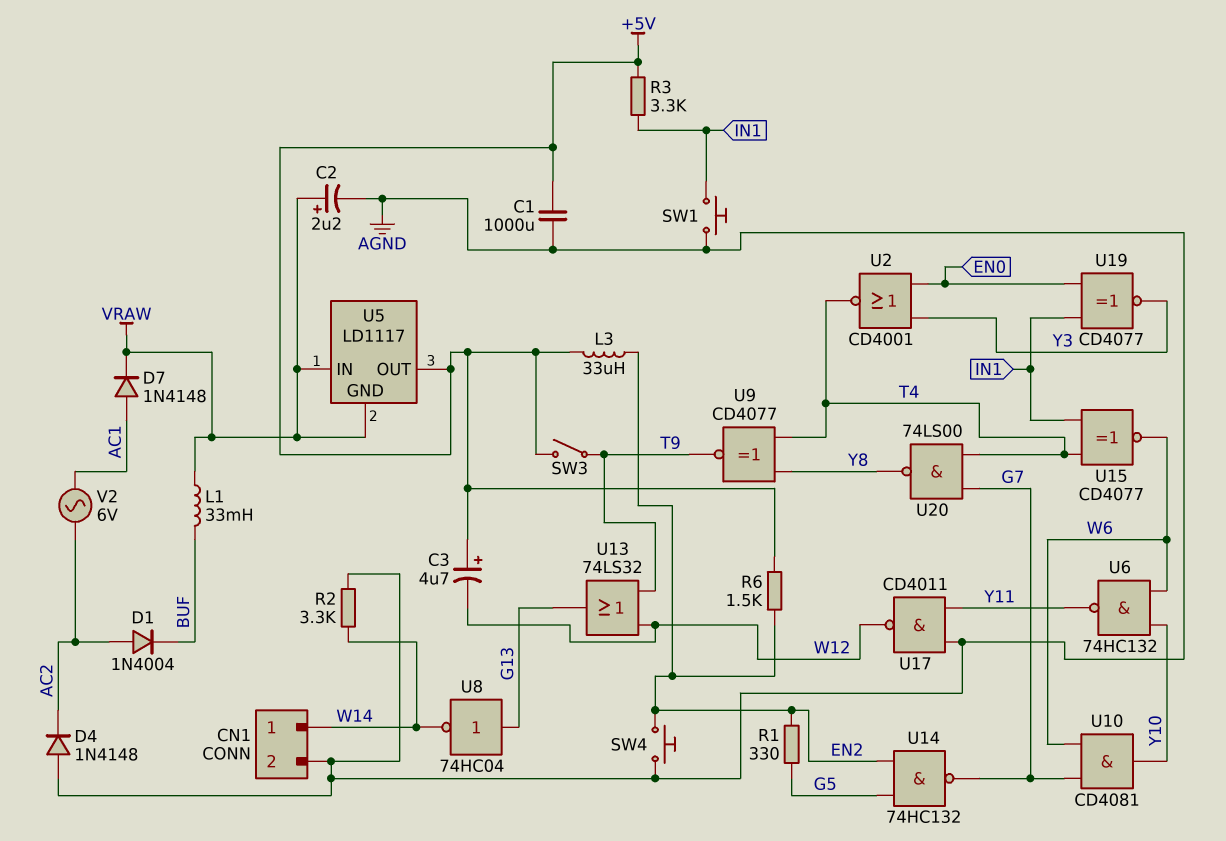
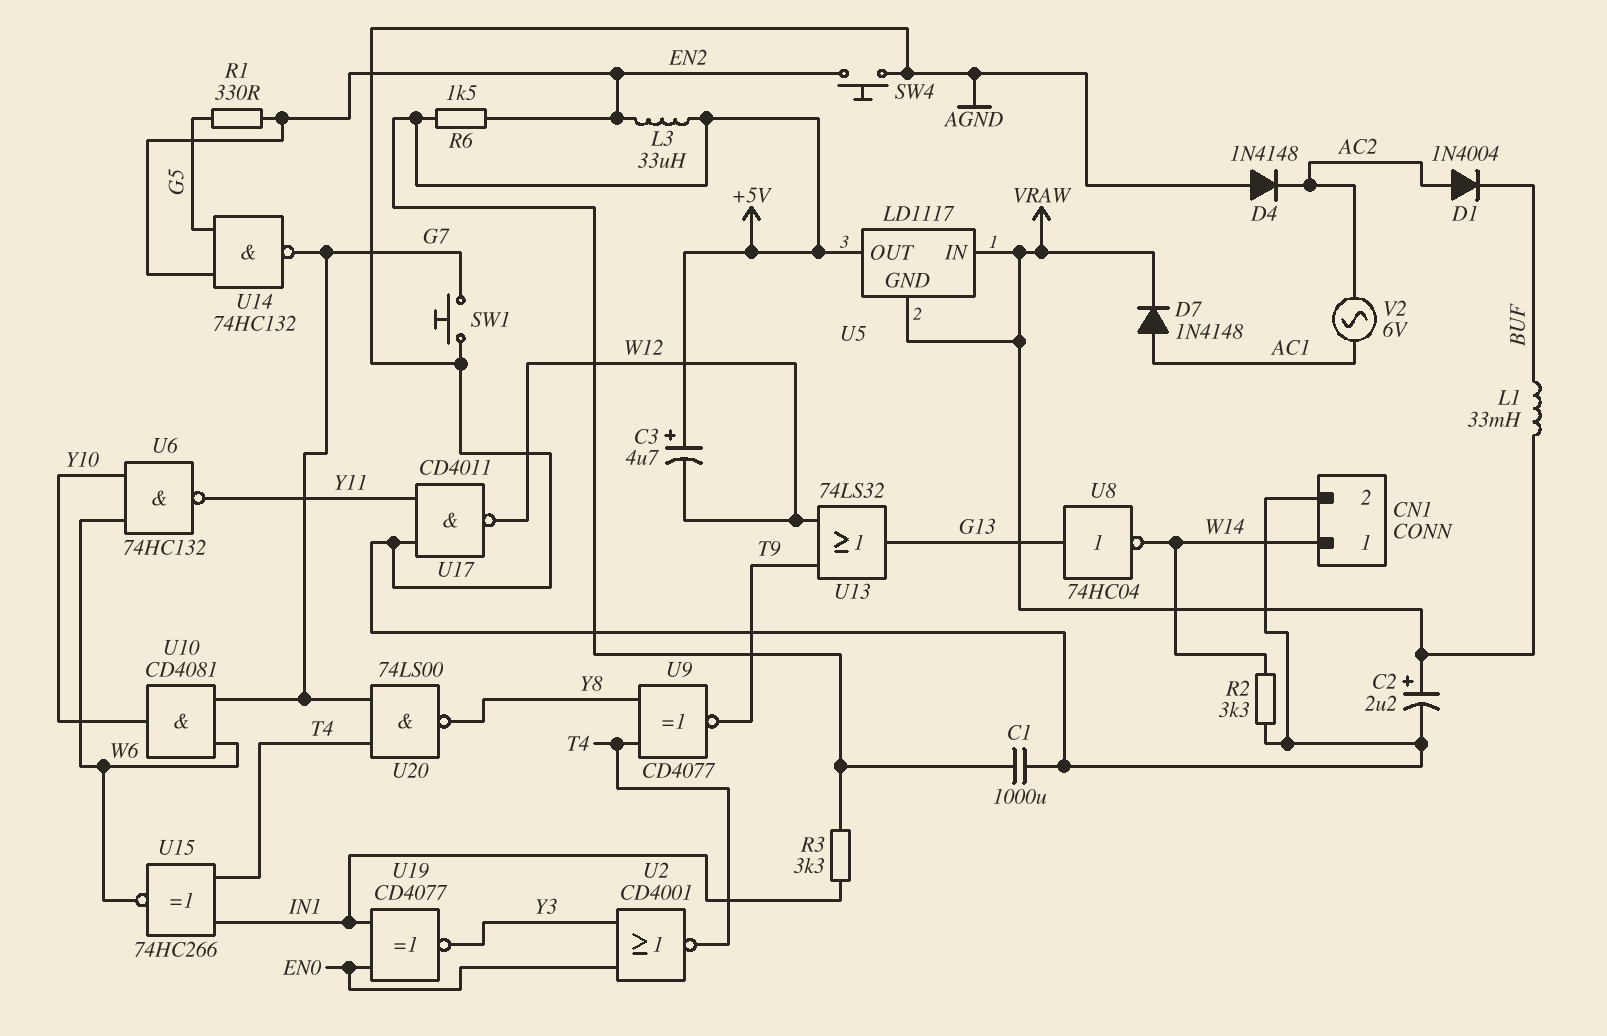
SW1: button (AGND, IN1) -> button (AGND, G7)
SW3: switch (+5V, T9) -> none
U15: XNOR CD4077 (in IN1, in T4, out W6) -> XNOR 74HC266 (in IN1, in T4, out W6)

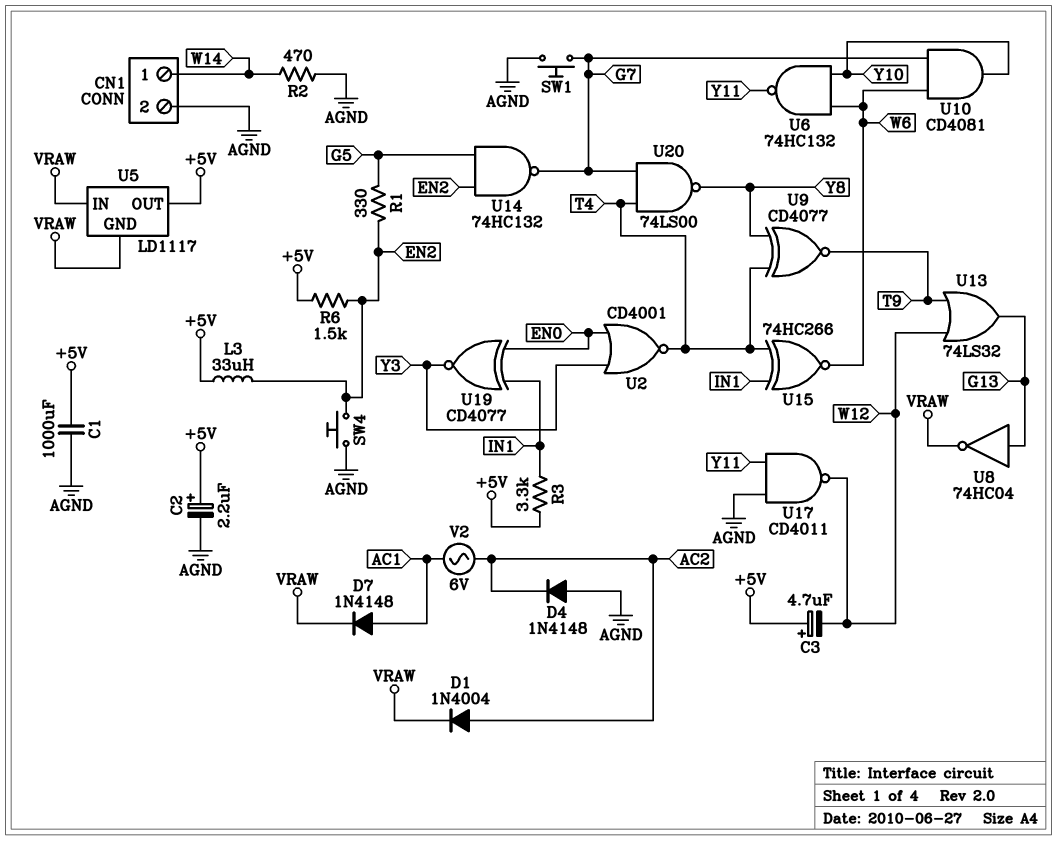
C2: 2.2uF (plus VRAW, minus AGND) -> 2.2uF (plus +5V, minus AGND)
D1: diode 1N4004 (A AC2, K BUF) -> diode 1N4004 (A AC2, K VRAW)
L1: 33mH (BUF, VRAW) -> none
R2: 3.3k (AGND, W14) -> 470 (AGND, W14)
U8: NOT 74HC04 (in G13, out W14) -> NOT 74HC04 (in G13, out VRAW)

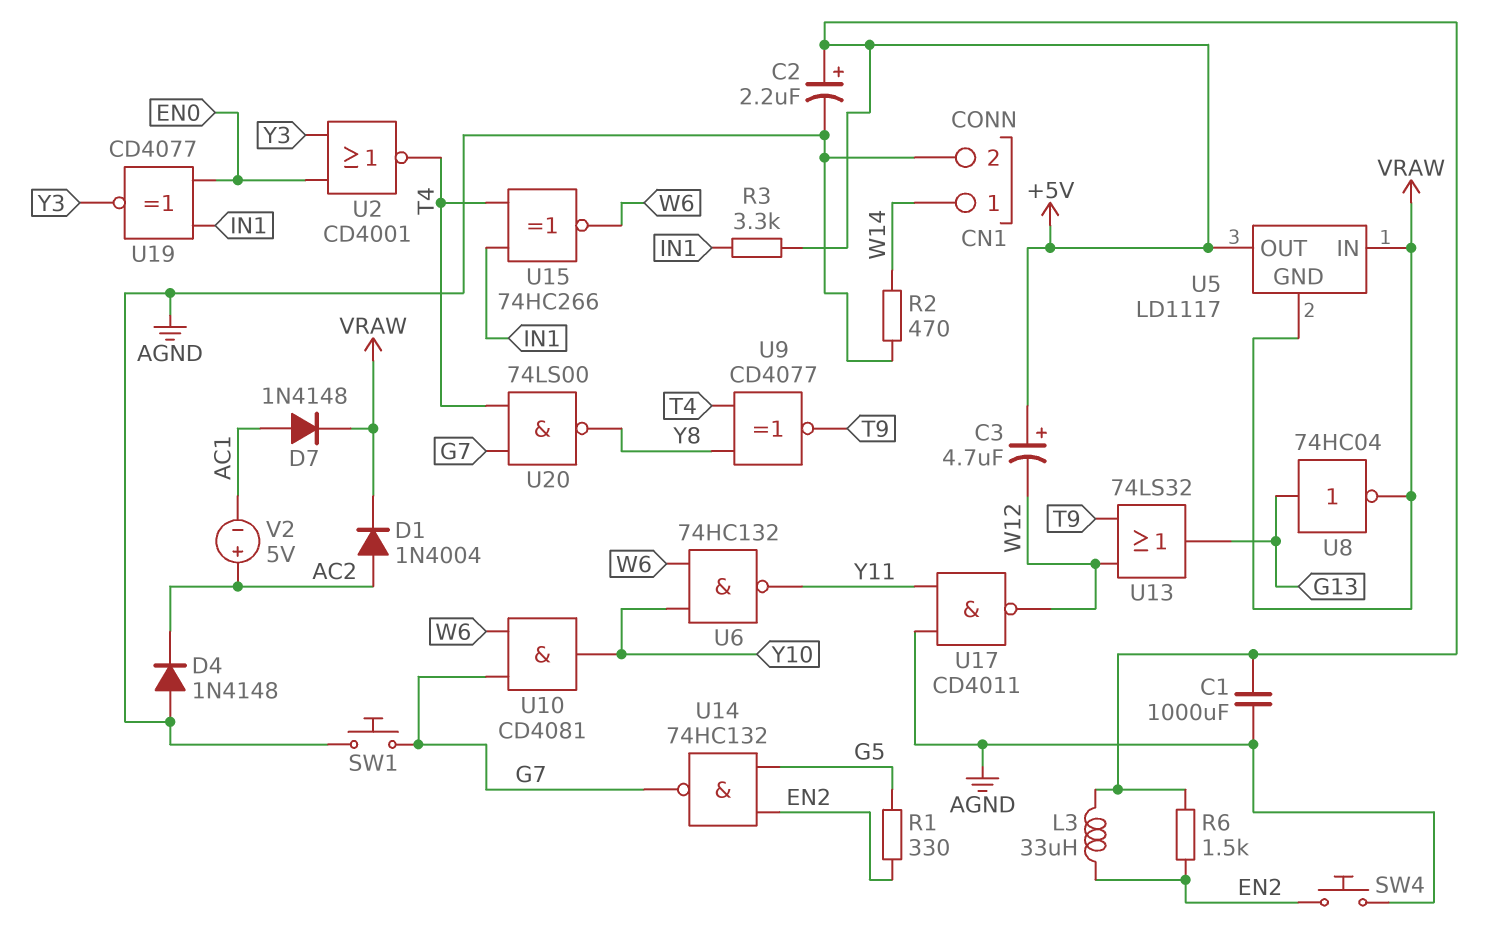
V2: AC 6V (AC1, AC2) -> 5V (plus AC2, minus AC1)

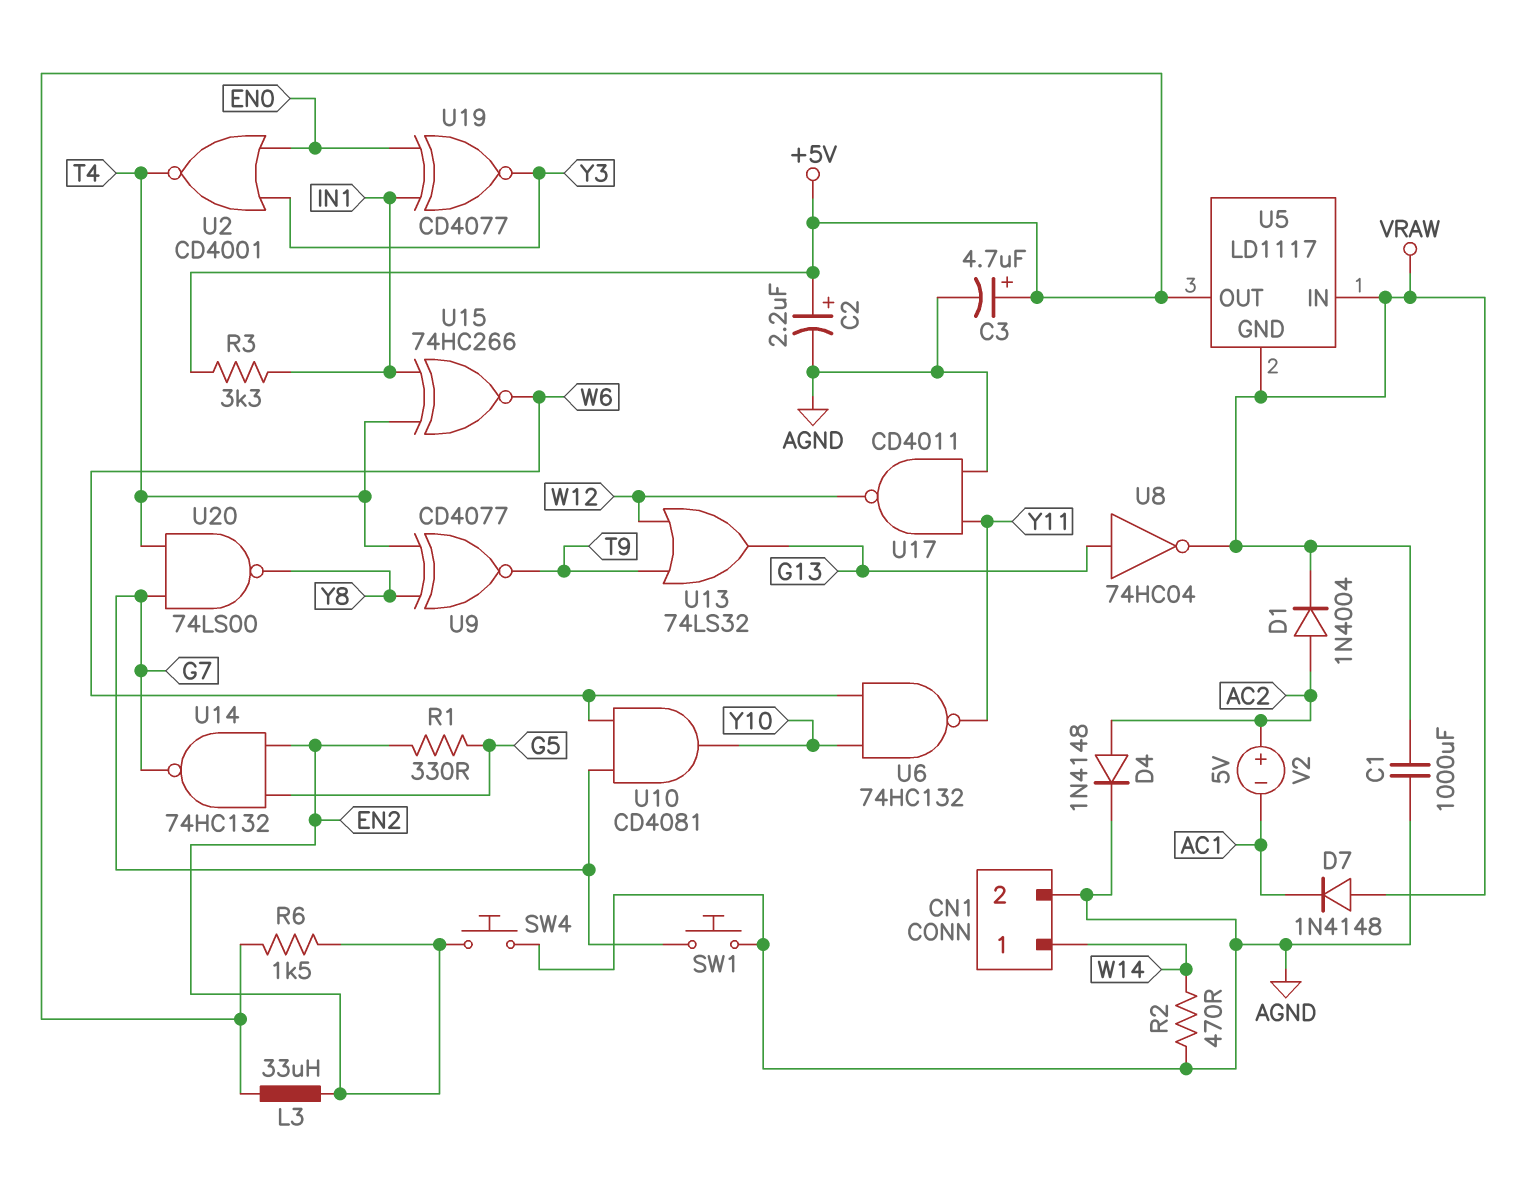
C1: 1000uF (+5V, AGND) -> 1000uF (AGND, VRAW)
C3: 4.7uF (plus +5V, minus W12) -> 4.7uF (plus +5V, minus AGND)
D4: diode 1N4148 (A AGND, K AC2) -> diode 1N4148 (A AC2, K AGND)
D7: diode 1N4148 (A AC1, K VRAW) -> diode 1N4148 (A VRAW, K AC1)

